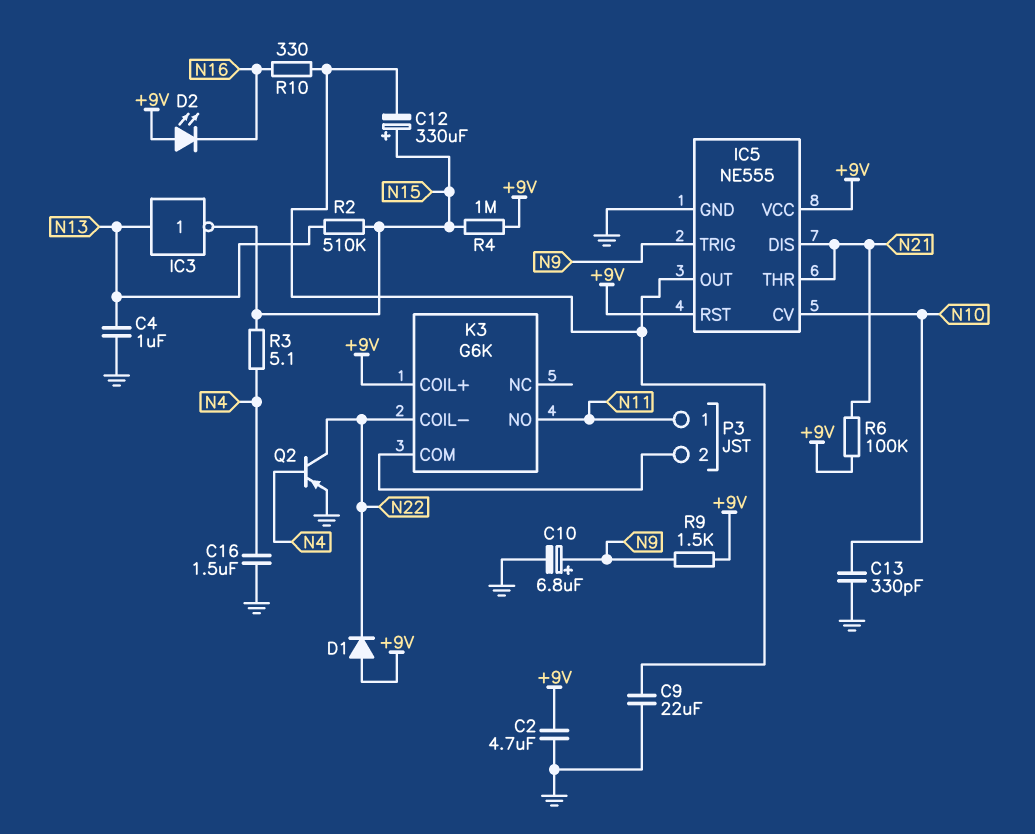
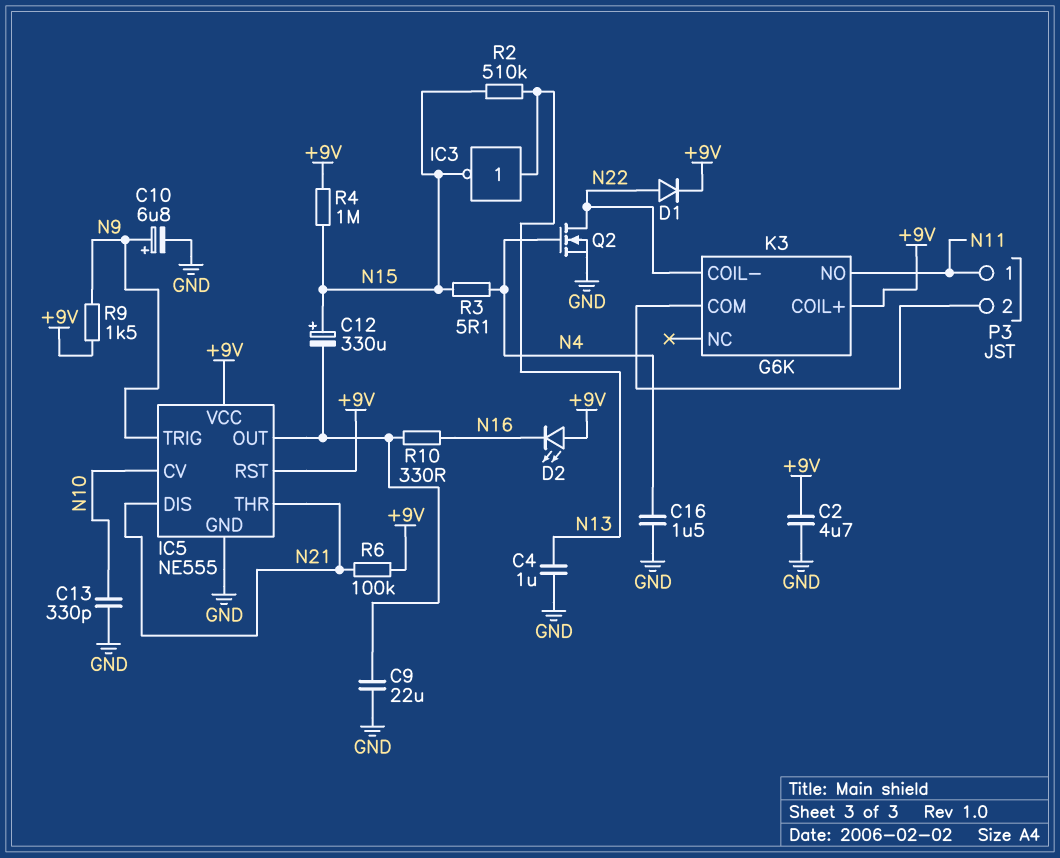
D1: diode (A +9V, K N22) -> diode (A N22, K +9V)
Q2: PNP (B N4, C N22, E GND) -> NMOS (G N4, D N22, S GND)

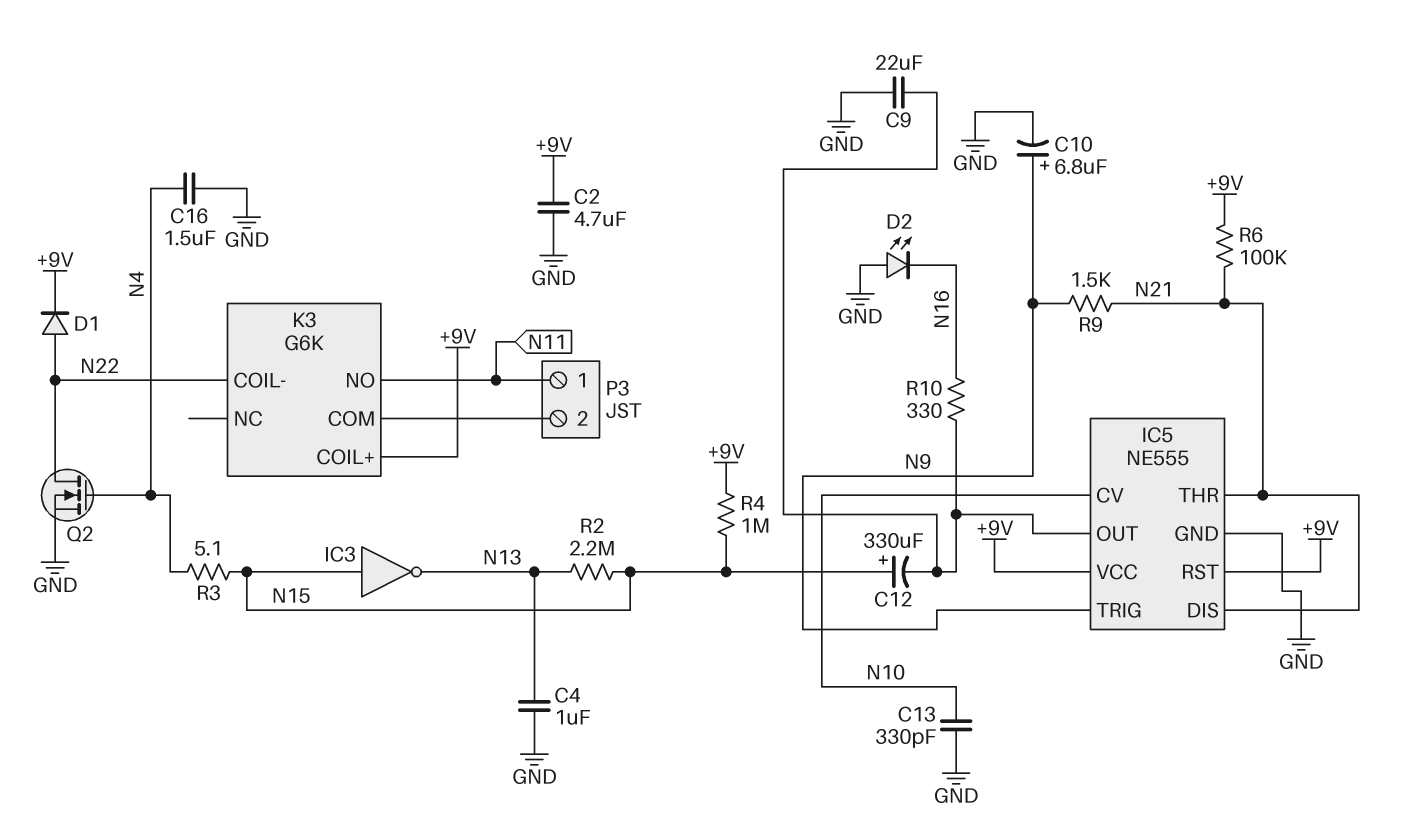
D2: LED (A +9V, K N16) -> LED (A GND, K N16)
IC3: NOT (in N13, out N15) -> NOT (in N15, out N13)
R2: 510k (N13, N15) -> 2.2M (N13, N15)
R9: 1.5k (+9V, N9) -> 1.5k (N9, N21)

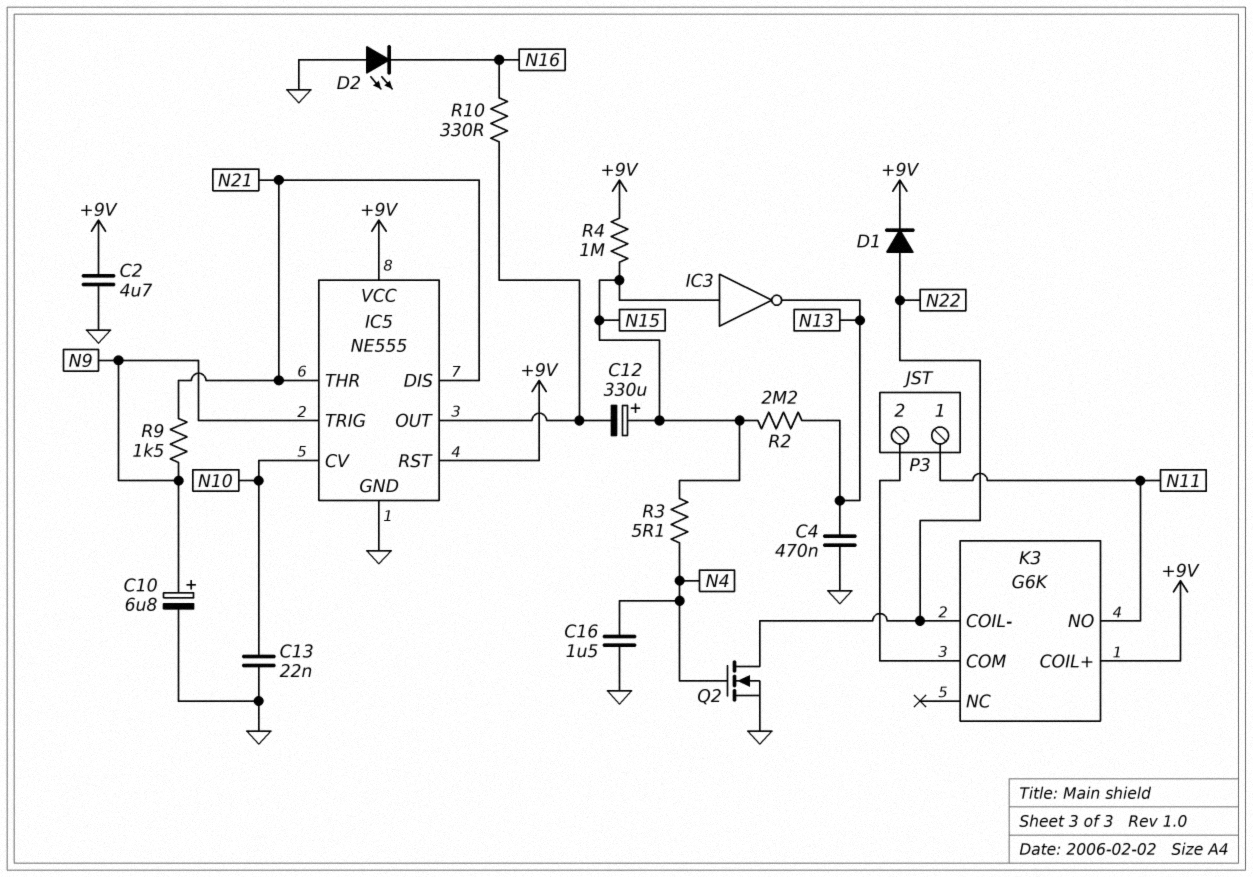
C4: 1uF (GND, N13) -> 470nF (GND, N13)
C9: 22uF (GND, IC5/OUT) -> none
C13: 330pF (GND, N10) -> 22nF (GND, N10)
R6: 100k (+9V, N21) -> none

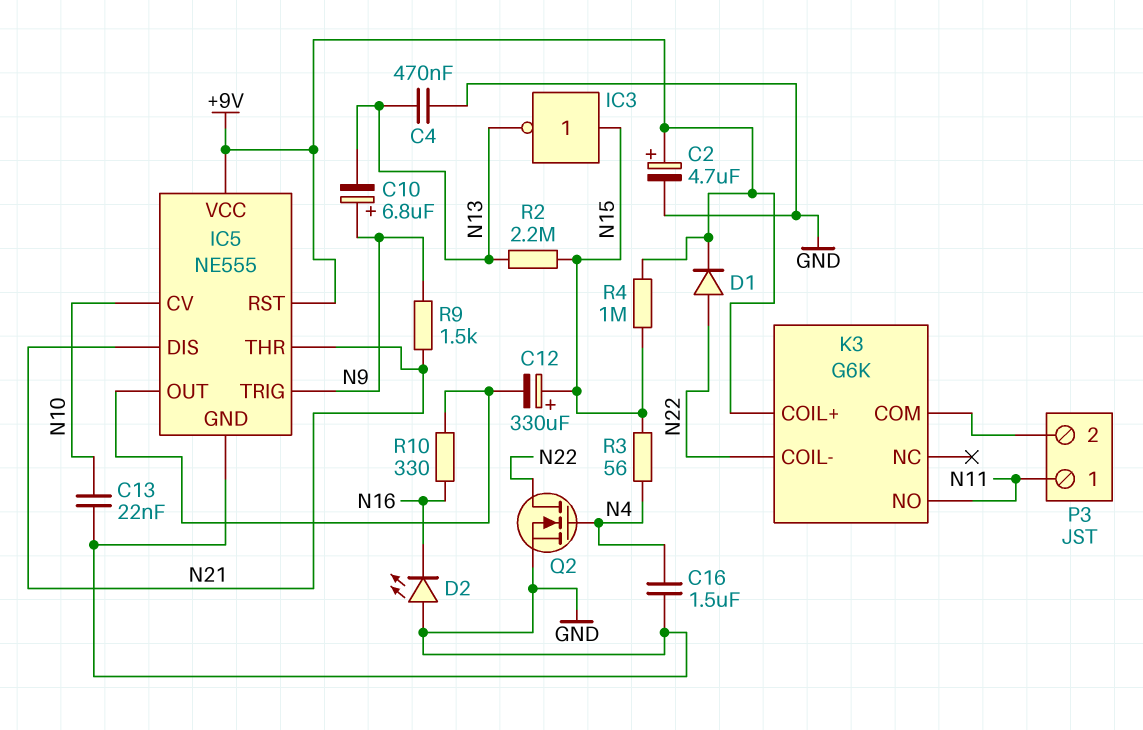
C2: 4.7uF (+9V, GND) -> 4.7uF (plus +9V, minus GND)
C10: 6.8uF (plus N9, minus GND) -> 6.8uF (plus N9, minus N13)
R3: 5.1 (N4, N15) -> 56 (N4, N15)

